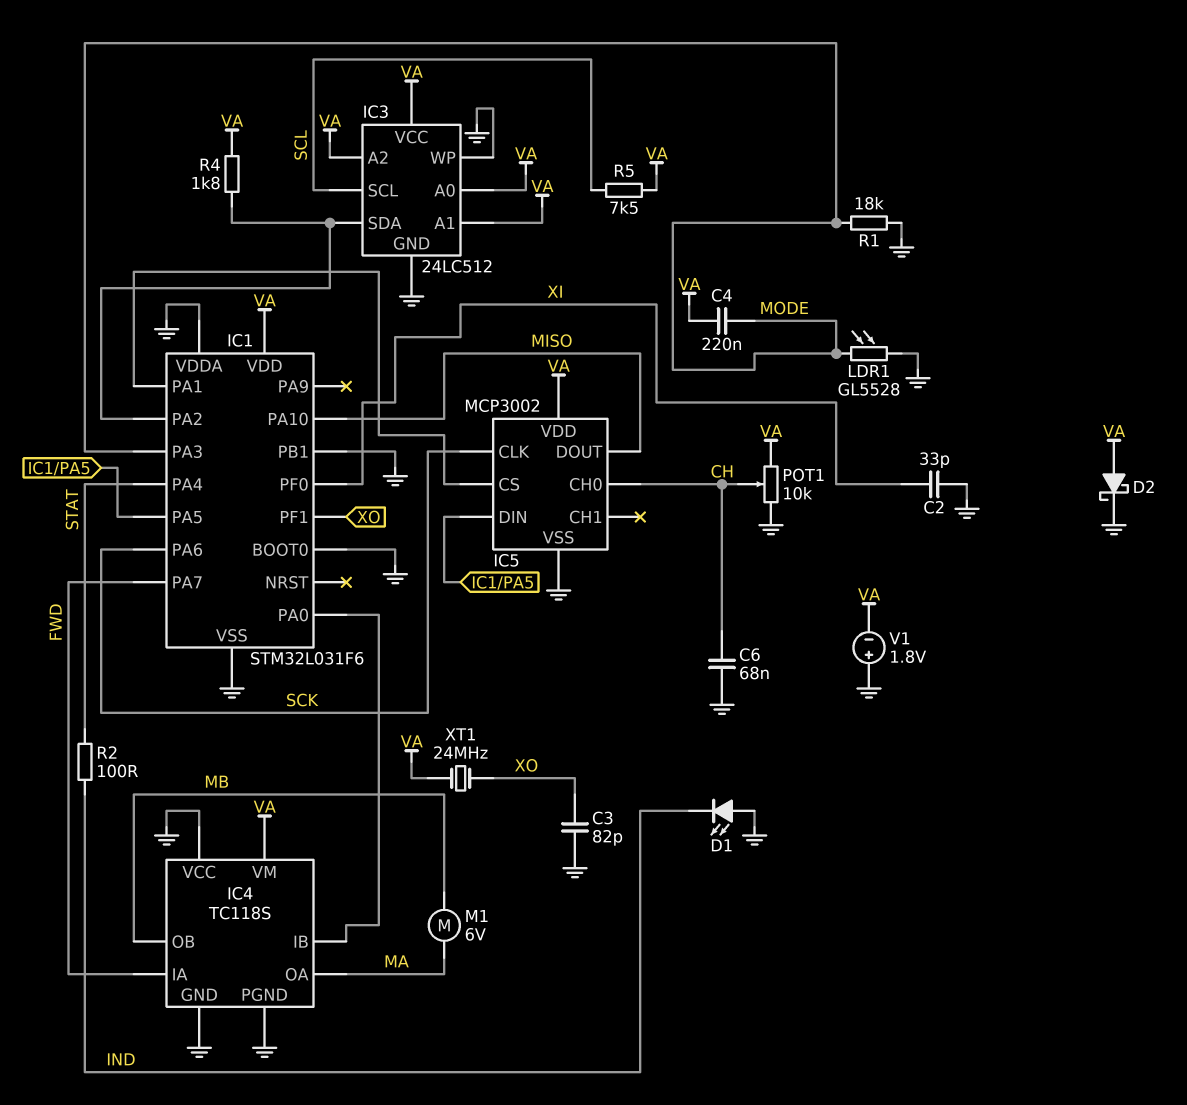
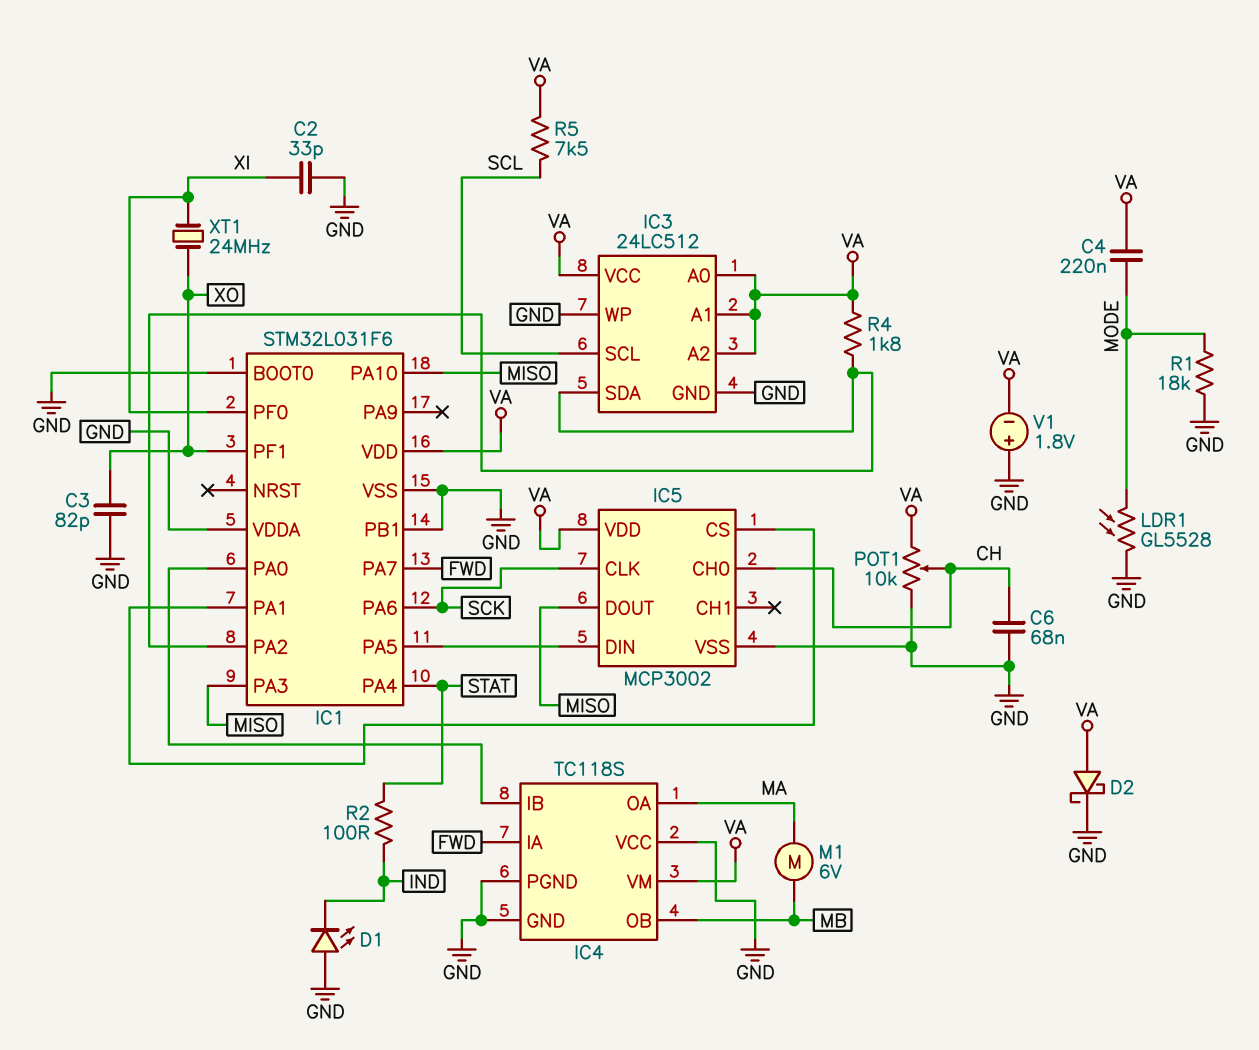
IC1 pin PA3: MODE -> MISO
XT1: 24MHz (VA, XO) -> 24MHz (XI, XO)

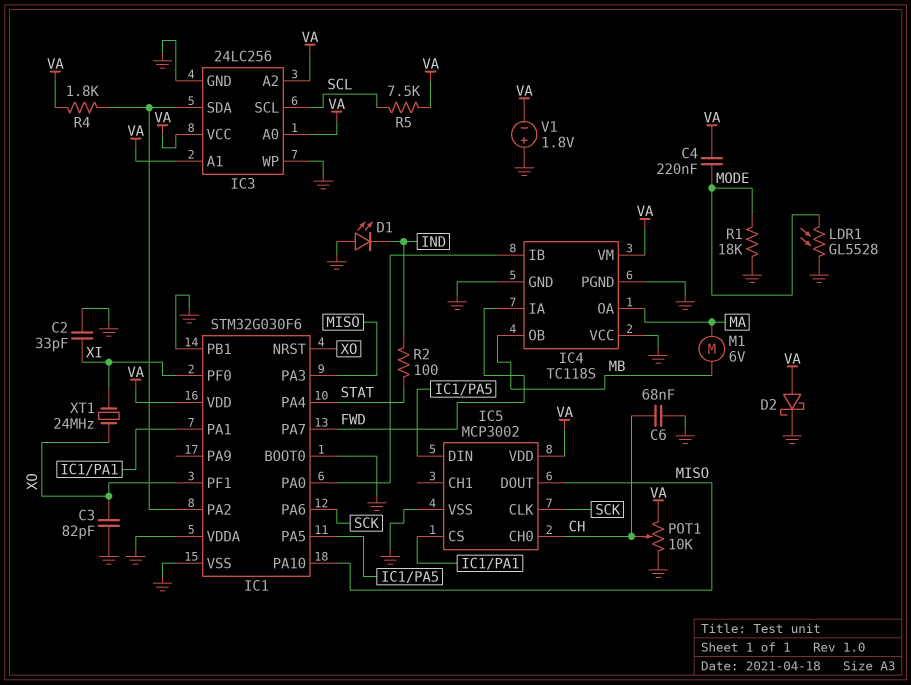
IC1: STM32L031F6 -> STM32G030F6
IC1 pin NRST: none -> XO
IC3: 24LC512 -> 24LC256

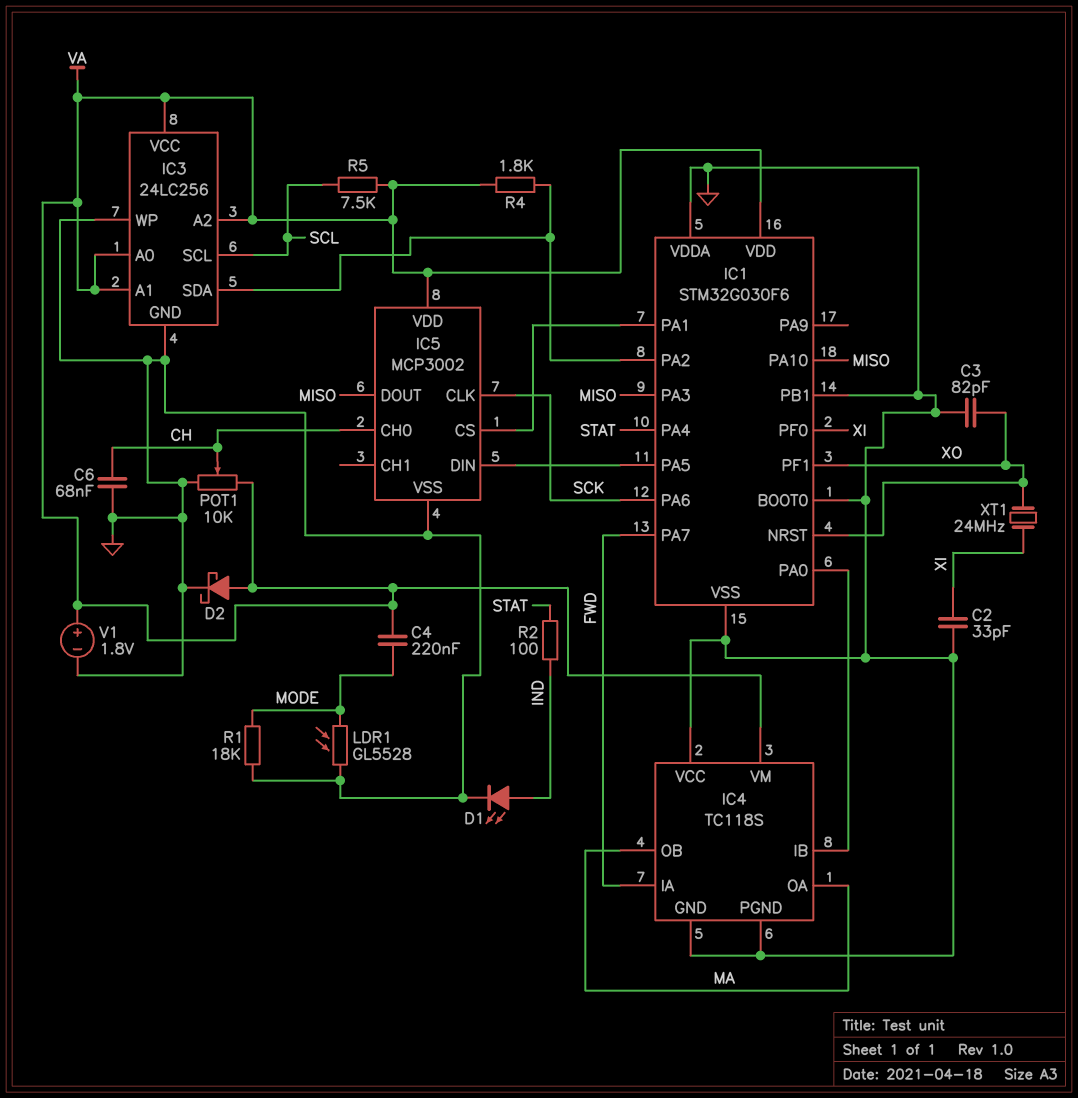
D1: LED (A GND, K IND) -> LED (A IND, K GND)
IC4 pin OB: MB -> MA
M1: motor 6V (MA, MB) -> none
V1: 1.8V (plus GND, minus VA) -> 1.8V (plus VA, minus GND)

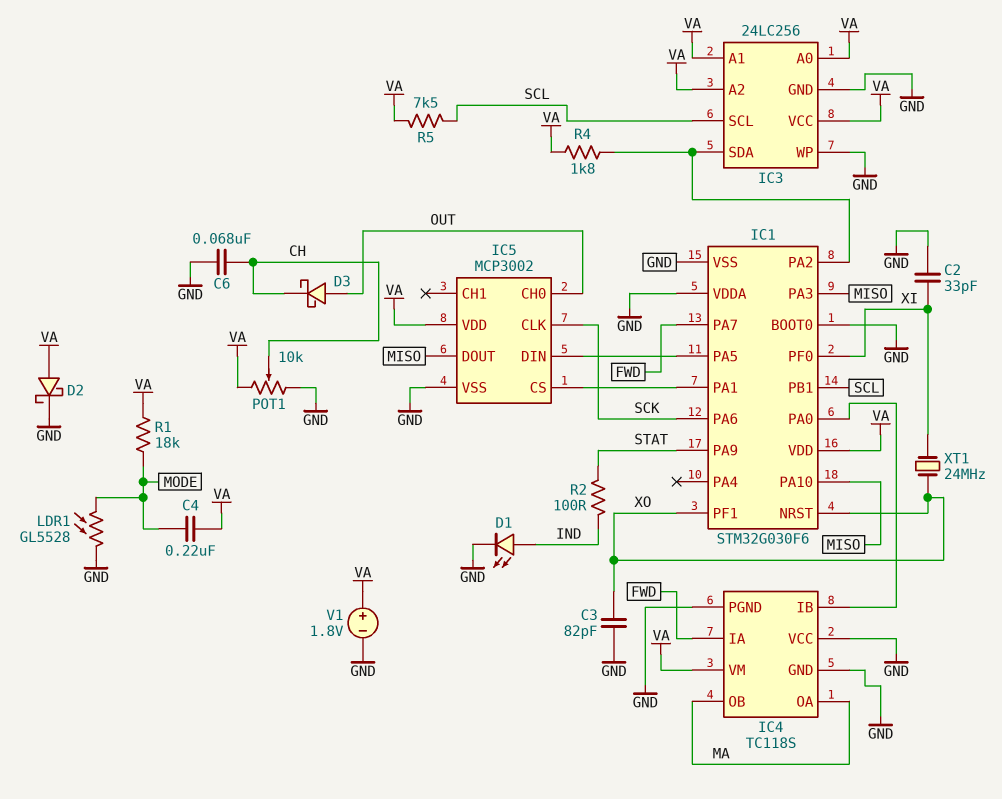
D3: none -> schottky (A OUT, K CH)
IC1 pin PA4: STAT -> none
IC1 pin PA9: none -> STAT
IC1 pin PB1: GND -> SCL
IC5 pin CH0: CH -> OUT
R1: 18k (GND, MODE) -> 18k (MODE, VA)

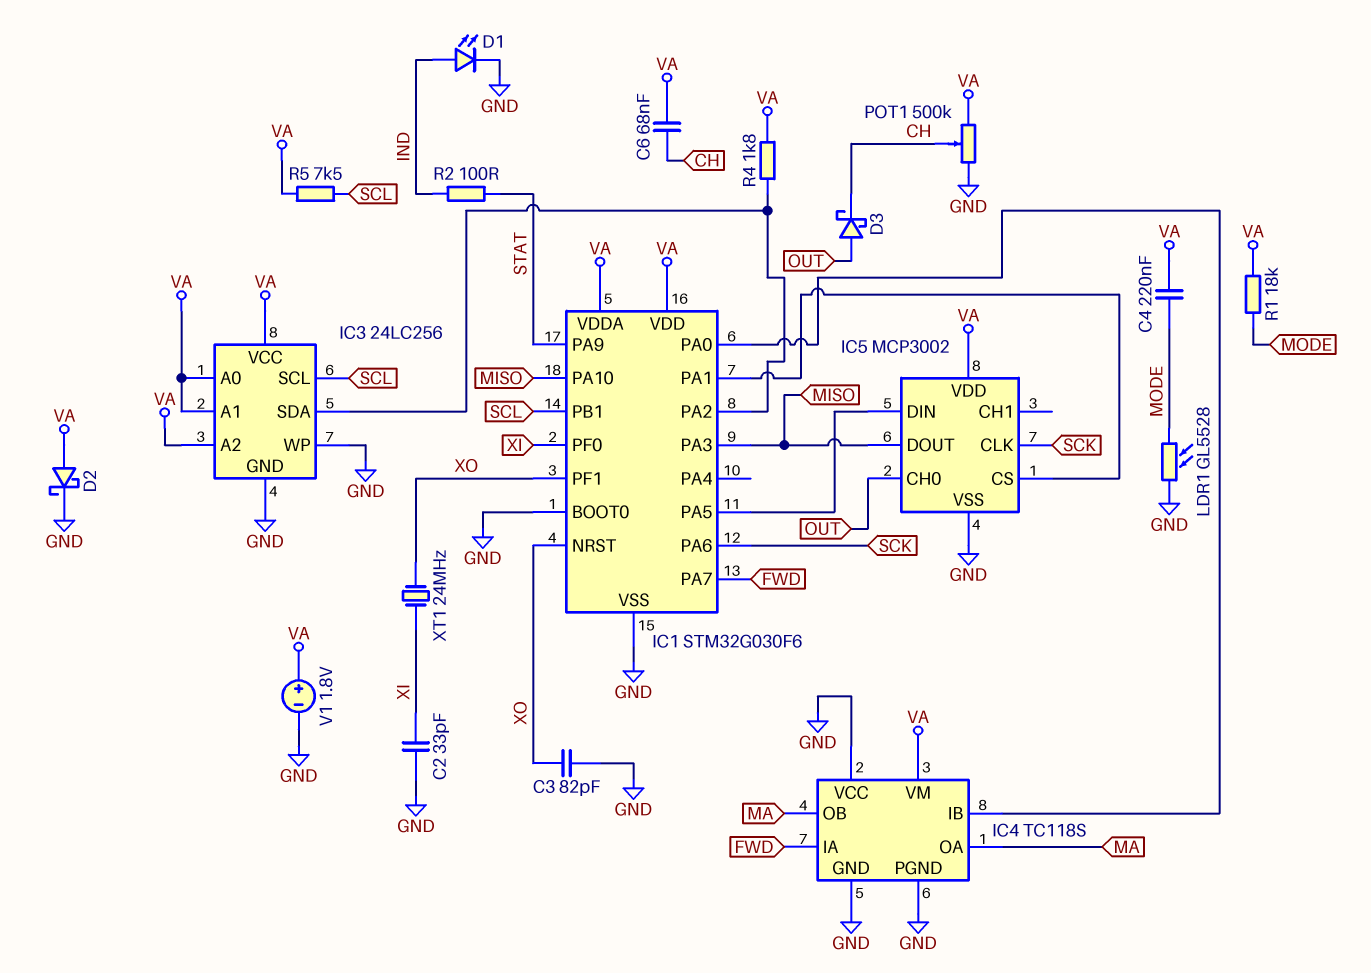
C6: 68nF (CH, GND) -> 68nF (CH, VA)
IC1 pin VDDA: GND -> VA
POT1: 10k (GND, VA, wiper CH) -> 500k (GND, VA, wiper CH)

